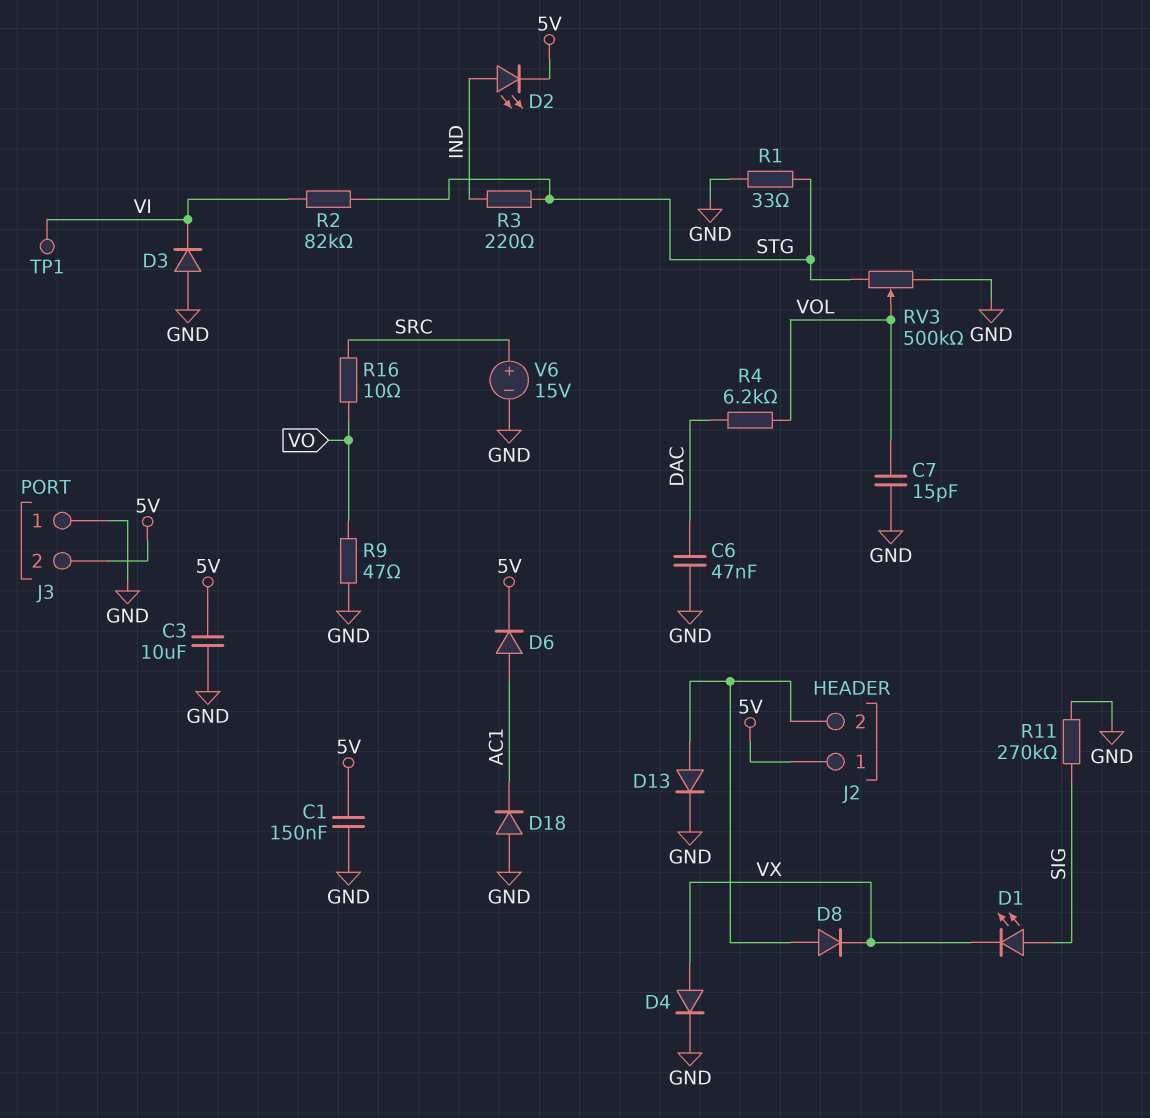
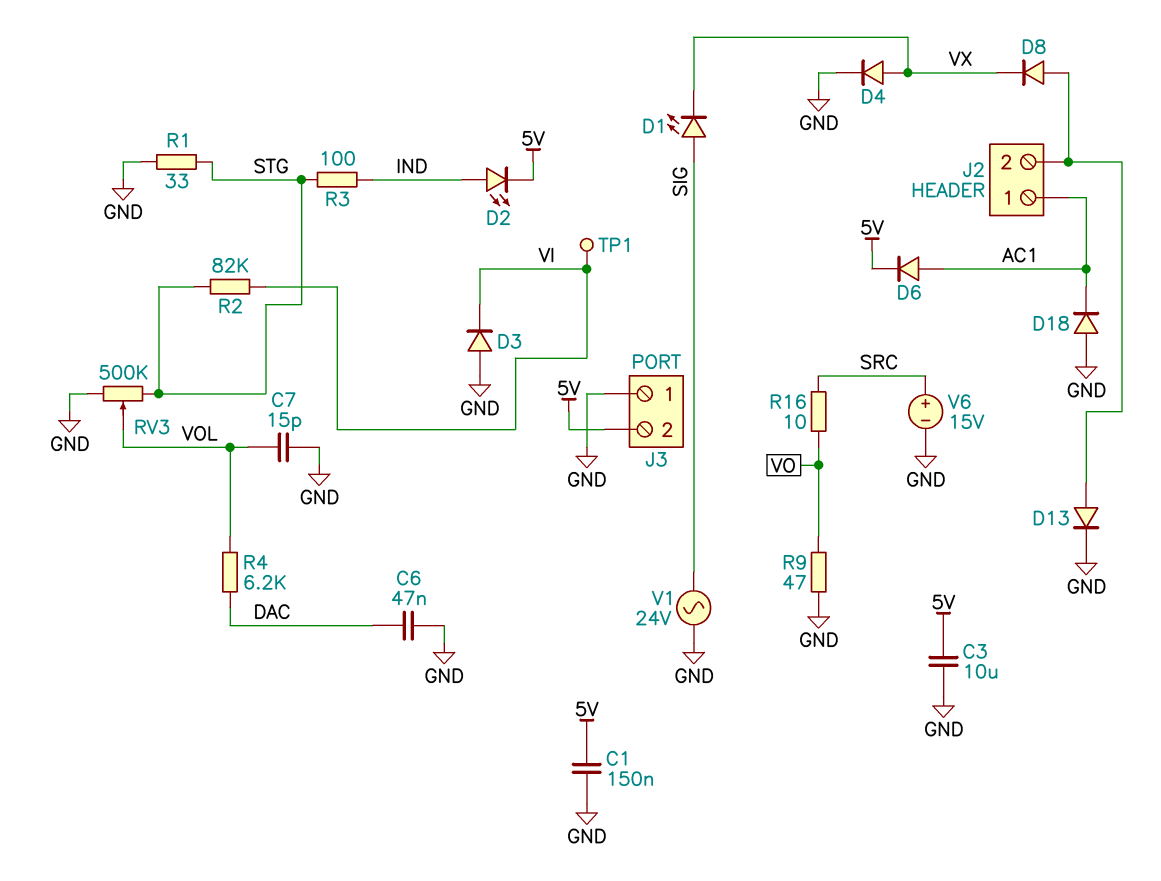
J2 pin 1: 5V -> AC1
R3: 220 (IND, STG) -> 100 (IND, STG)
R11: 270k (GND, SIG) -> none
V1: none -> AC 24V (GND, SIG)

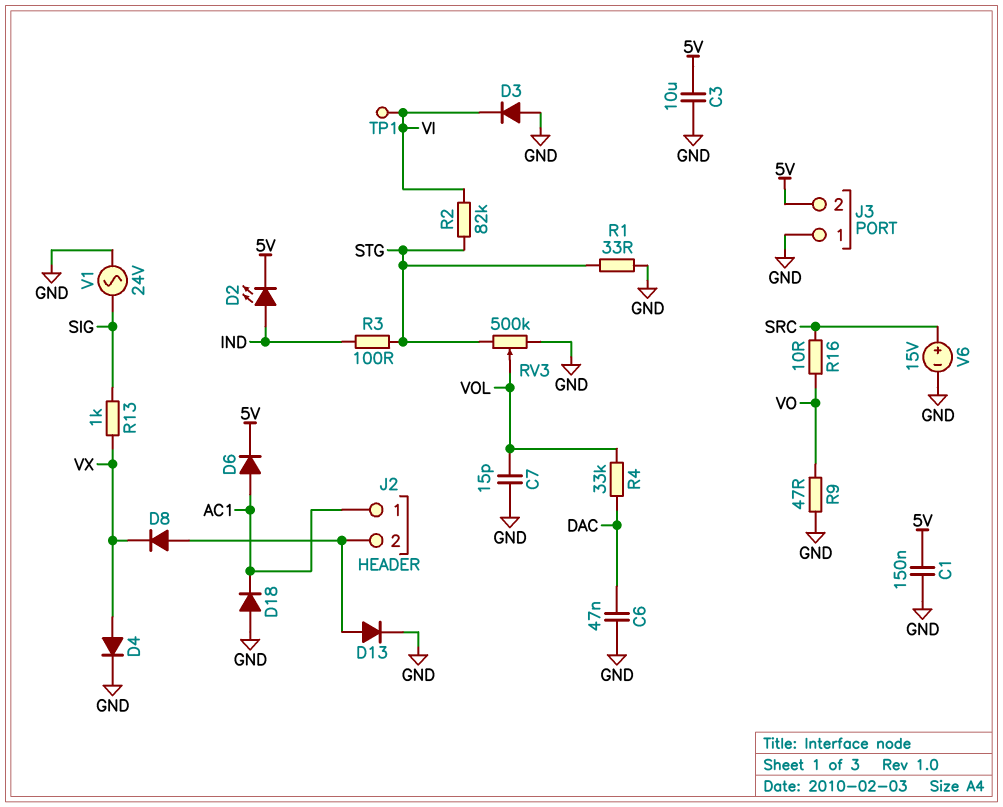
D1: LED (A SIG, K VX) -> none
R4: 6.2k (DAC, VOL) -> 33k (DAC, VOL)
R13: none -> 1k (SIG, VX)

